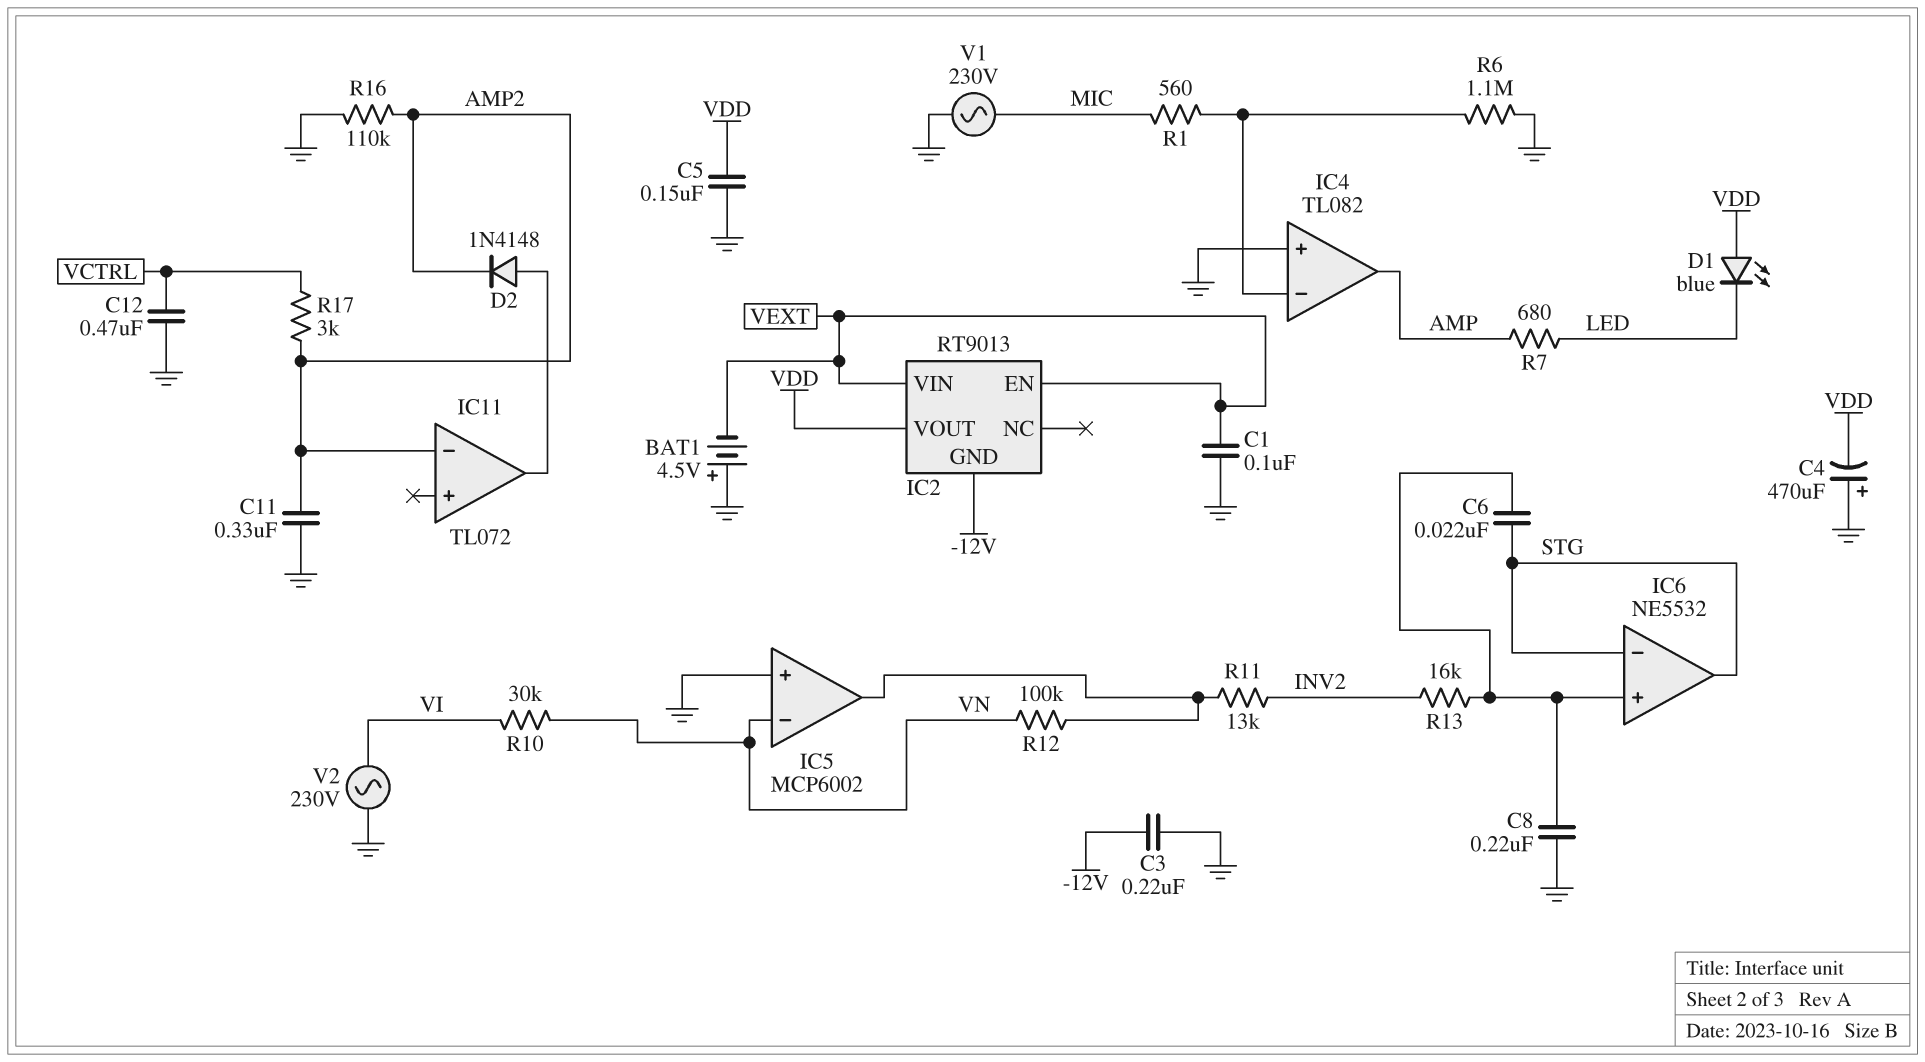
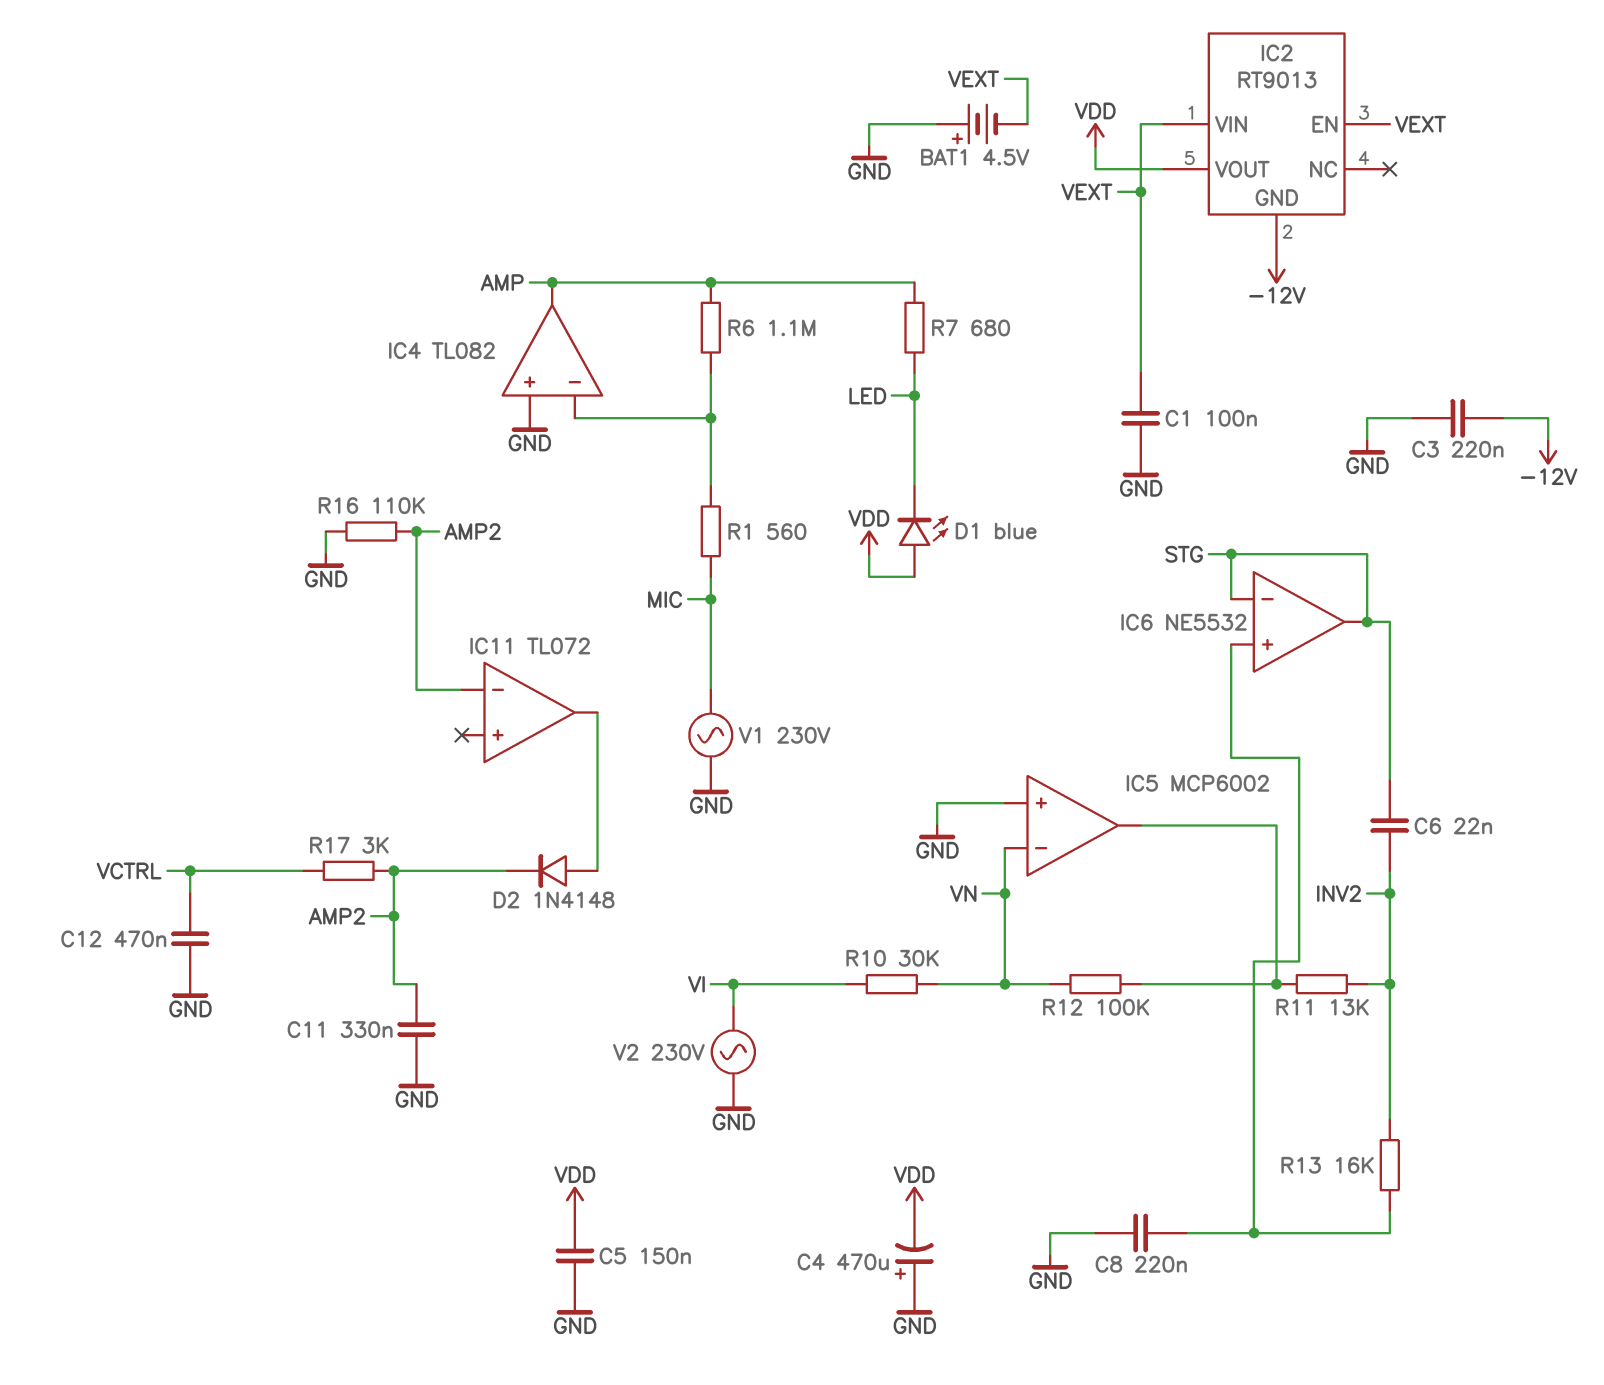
C6: 22nF (IC6/in+, STG) -> 22nF (INV2, STG)
R6: 1.1M (GND, IC4/in-) -> 1.1M (AMP, IC4/in-)

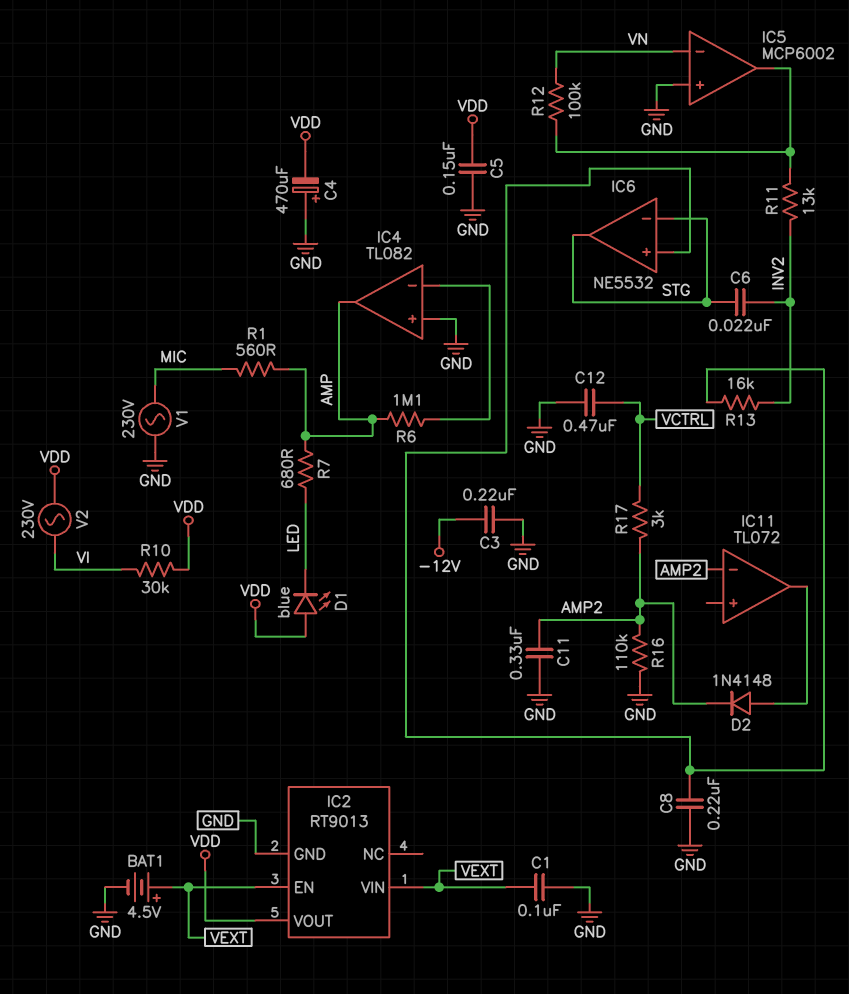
BAT1: 4.5V (plus GND, minus VEXT) -> 4.5V (plus VEXT, minus GND)
IC2 pin GND: -12V -> GND
R1: 560 (IC4/in-, MIC) -> 560 (AMP, MIC)
R10: 30k (VI, VN) -> 30k (VDD, VI)
V2: AC 230V (GND, VI) -> AC 230V (VDD, VI)

